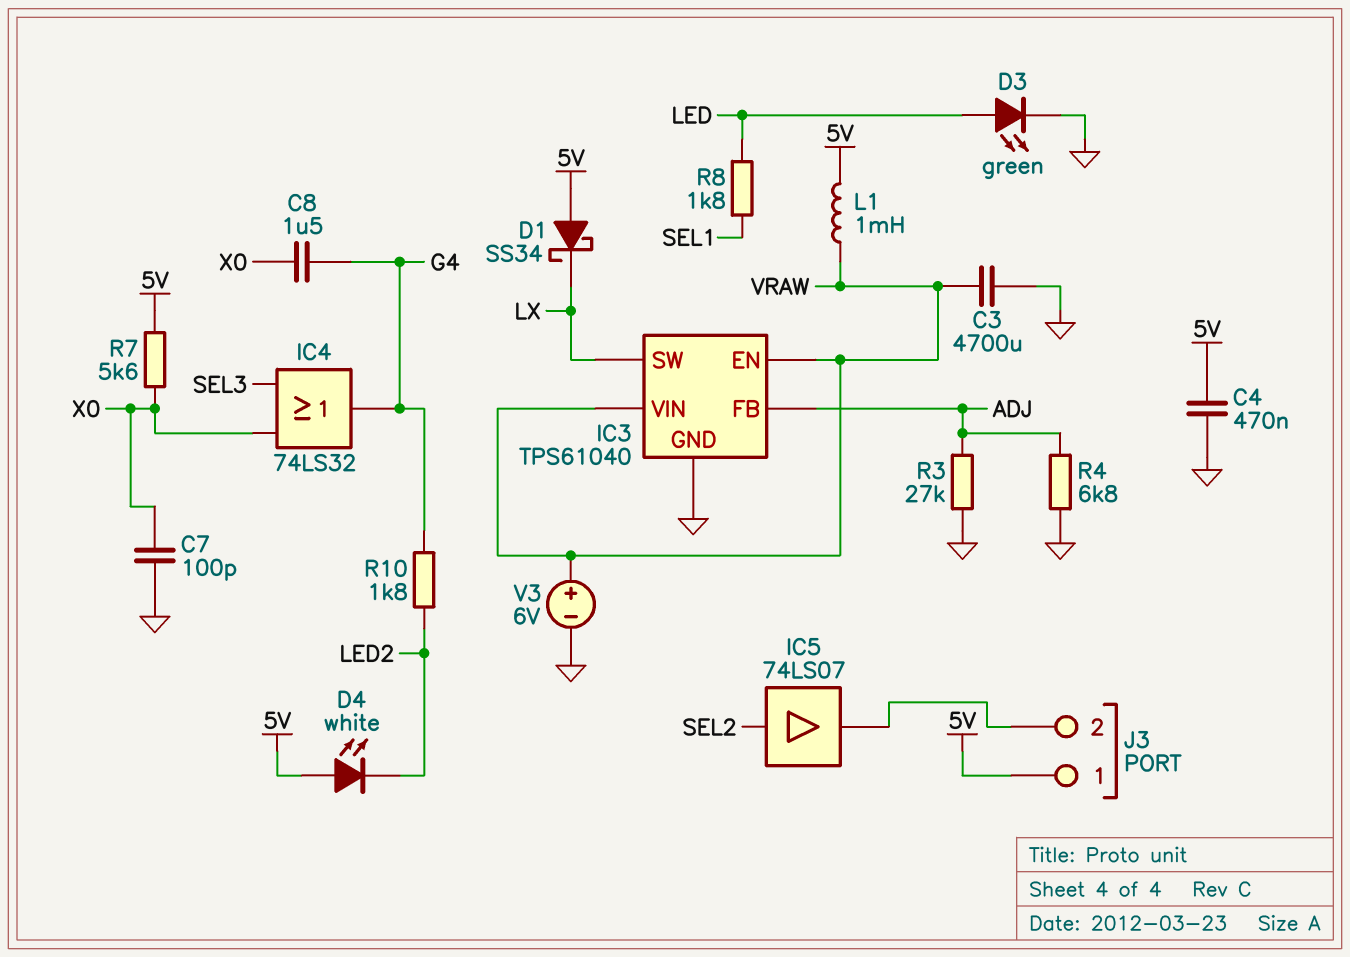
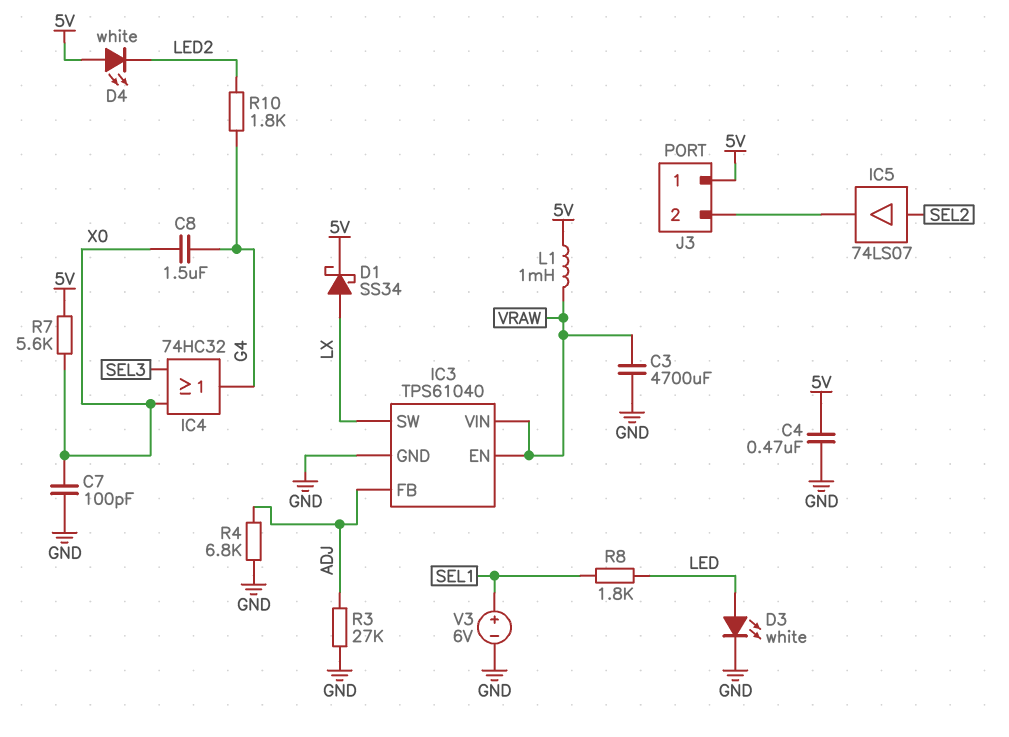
D1: schottky SS34 (A 5V, K LX) -> schottky SS34 (A LX, K 5V)
D3: LED green (A LED, K GND) -> LED white (A LED, K GND)
IC4: OR 74LS32 (in SEL3, in X0, out G4) -> OR 74HC32 (in SEL3, in X0, out G4)
V3: 6V (plus VRAW, minus GND) -> 6V (plus SEL1, minus GND)

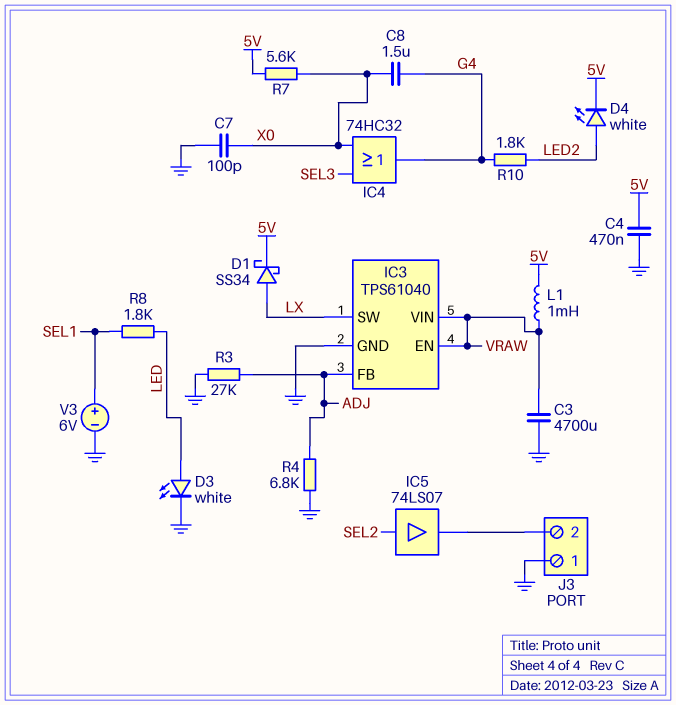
D4: LED white (A 5V, K LED2) -> LED white (A LED2, K 5V)
J3 pin 1: 5V -> GND

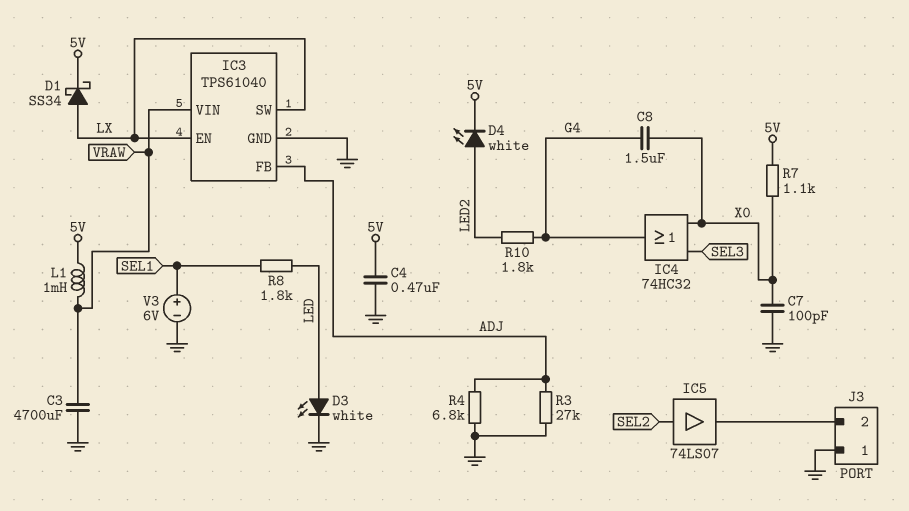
IC3 pin EN: VRAW -> LX
R7: 5.6k (5V, X0) -> 1.1k (5V, X0)

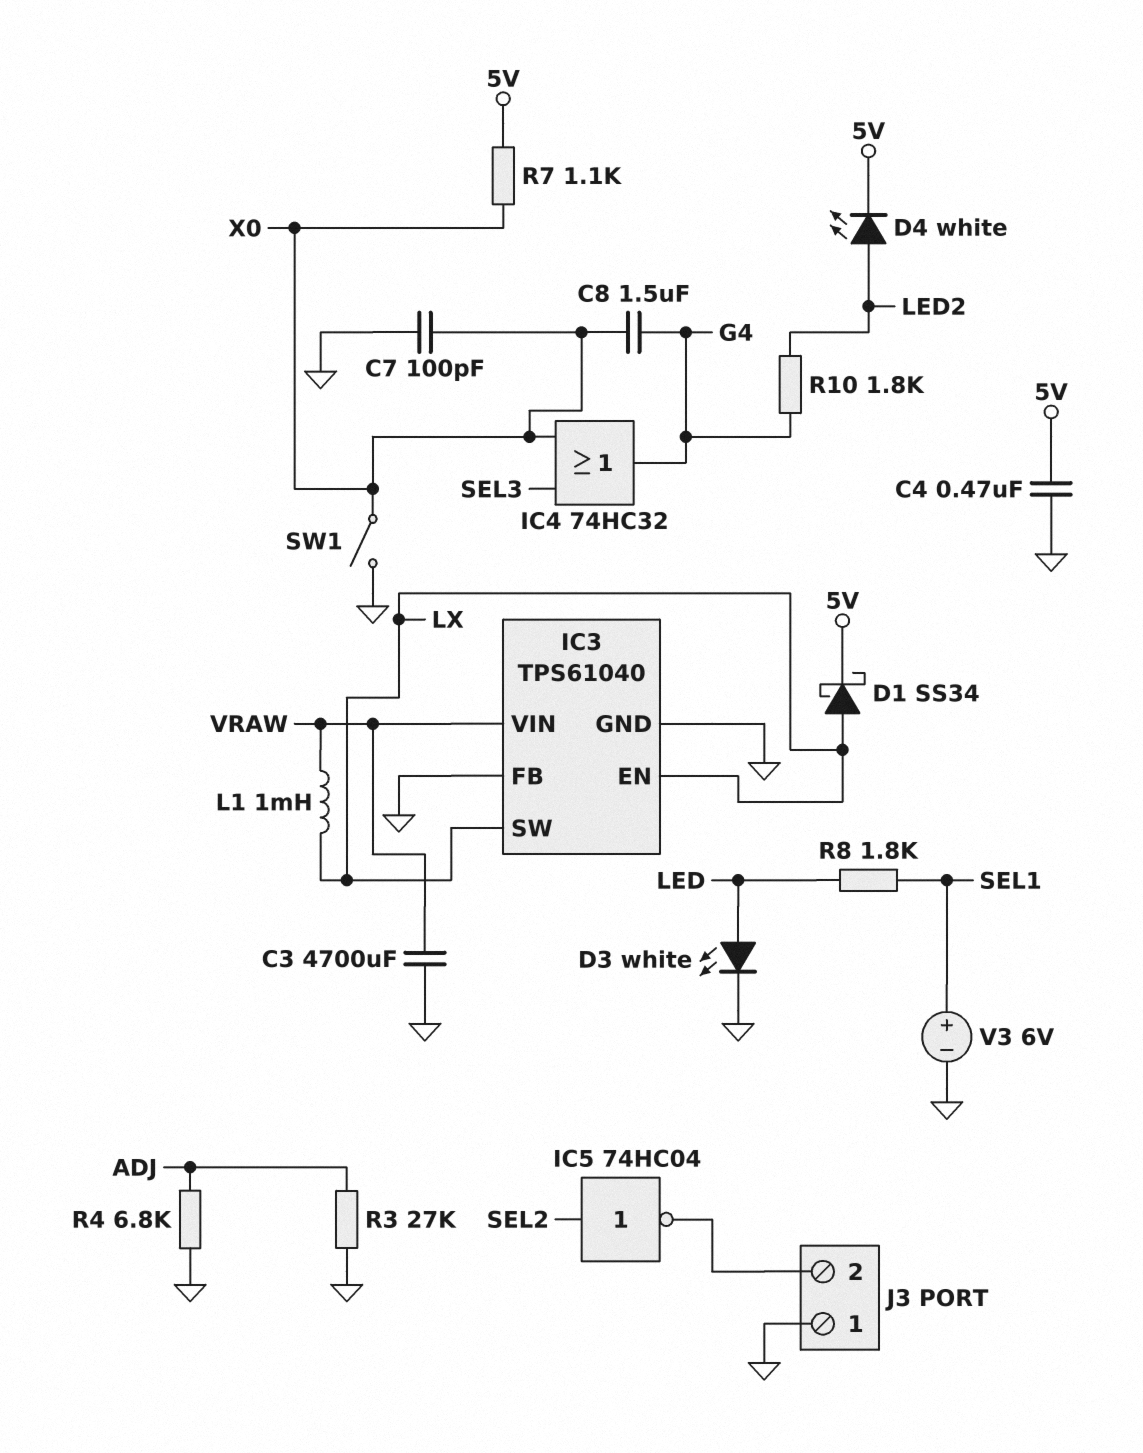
IC3 pin FB: ADJ -> GND
IC5: buffer 74LS07 (in SEL2, out J3/2) -> NOT 74HC04 (in SEL2, out J3/2)
L1: 1mH (5V, VRAW) -> 1mH (LX, VRAW)
SW1: none -> switch (GND, X0)

